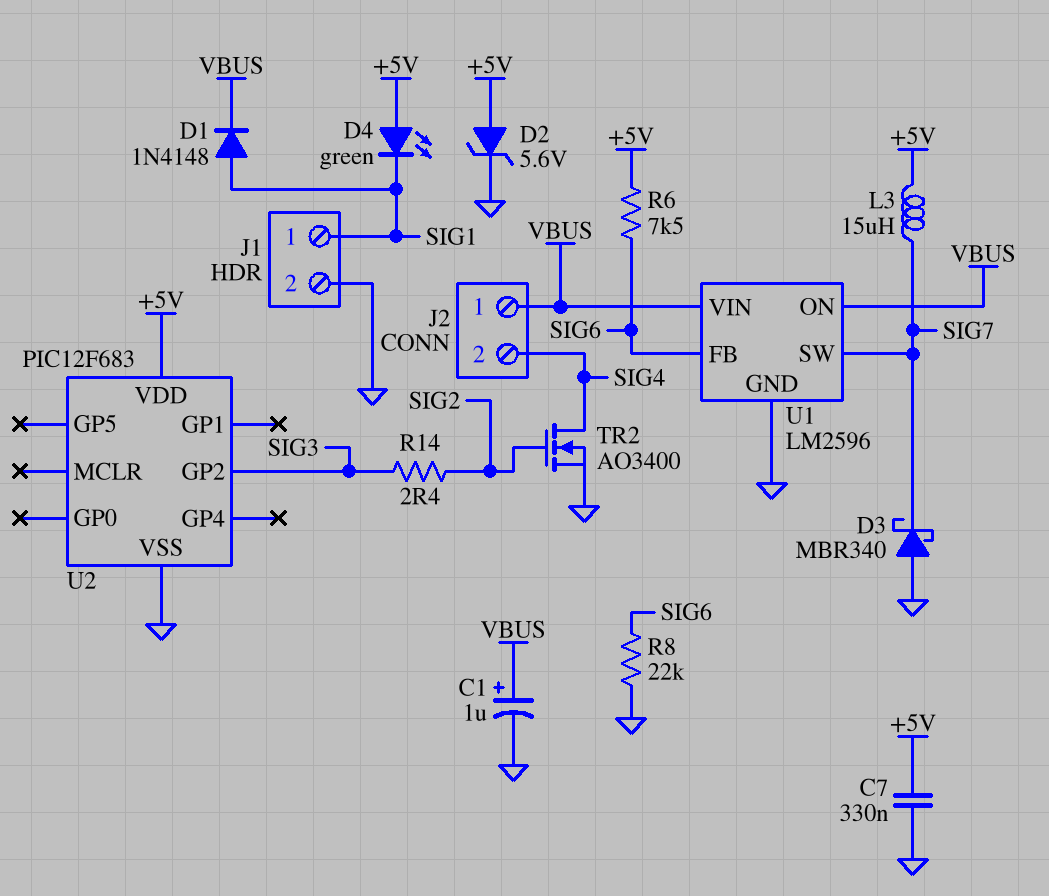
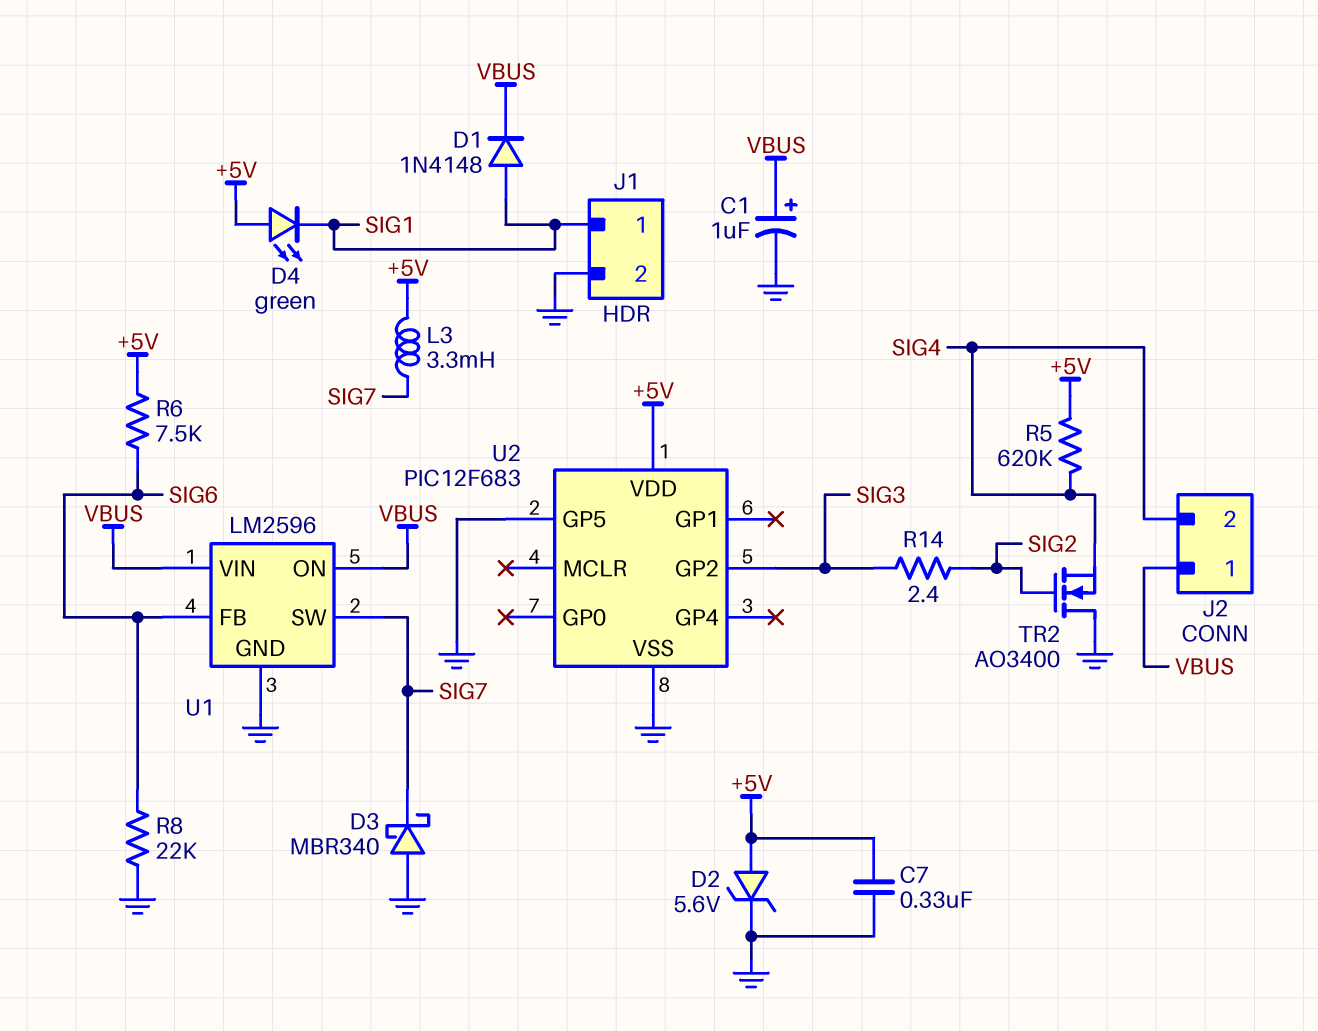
L3: 15uH (+5V, SIG7) -> 3.3mH (+5V, SIG7)
R5: none -> 620k (+5V, SIG4)
TR2: NMOS AO3400 (G SIG2, D SIG4, S GND) -> NMOS AO3400 (G SIG2, D GND, S SIG4)
U2 pin GP5: none -> GND

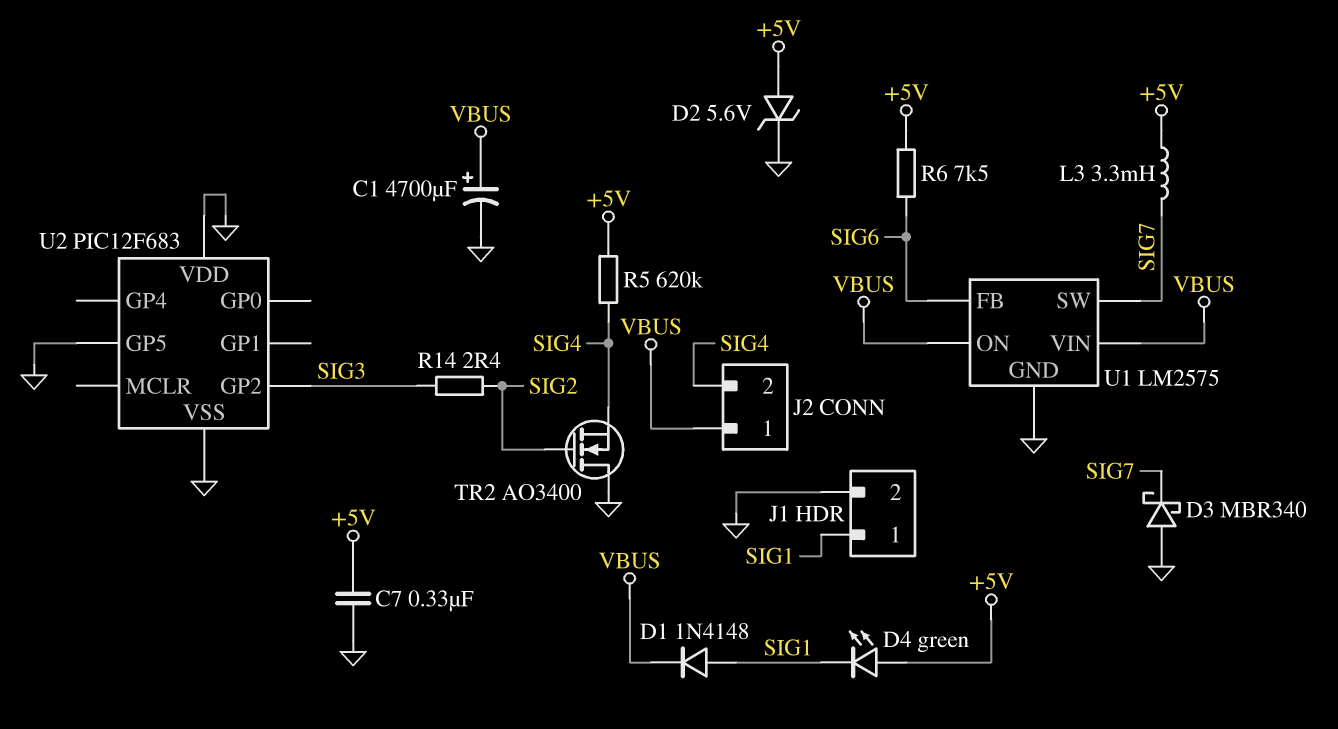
C1: 1uF (plus VBUS, minus GND) -> 4700uF (plus VBUS, minus GND)
R8: 22k (GND, SIG6) -> none
U1: LM2596 -> LM2575
U2 pin VDD: +5V -> GND

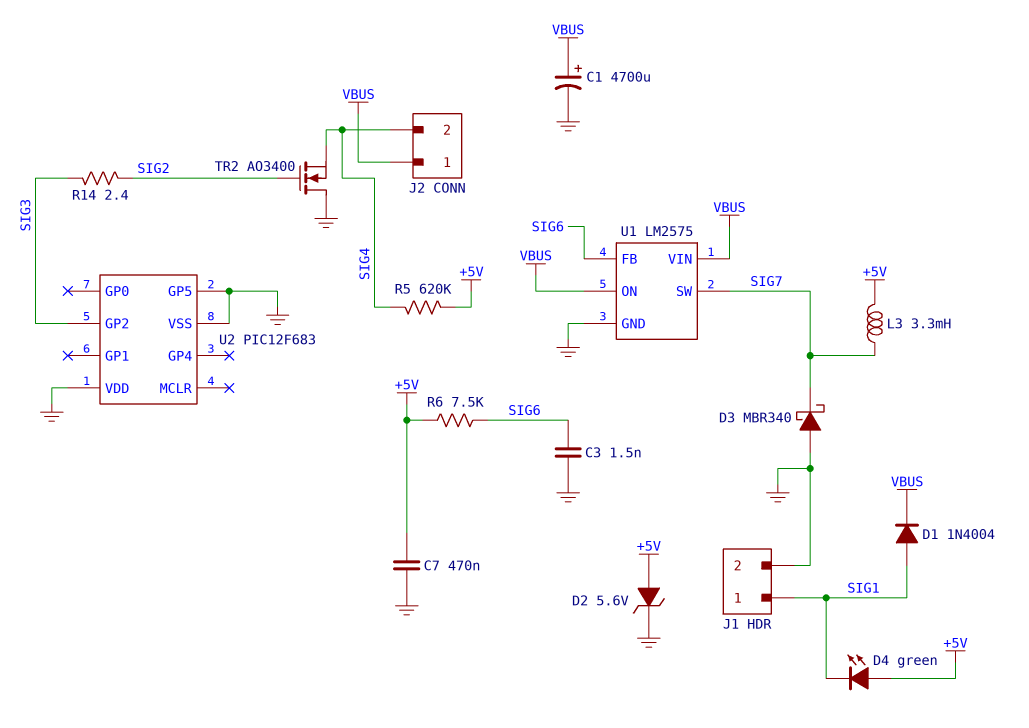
C3: none -> 1.5nF (GND, SIG6)
C7: 330nF (+5V, GND) -> 470nF (+5V, GND)
D1: diode 1N4148 (A SIG1, K VBUS) -> diode 1N4004 (A SIG1, K VBUS)

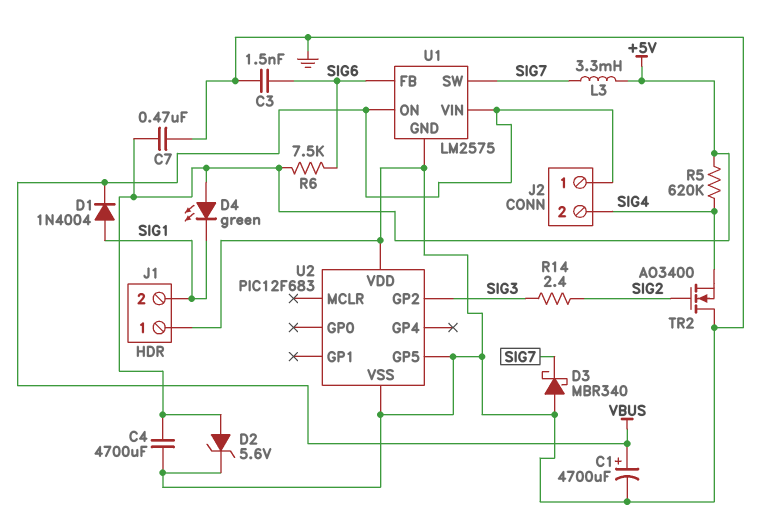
C4: none -> 4700uF (+5V, GND)
J1 pin 1: SIG1 -> GND
J1 pin 2: GND -> SIG1

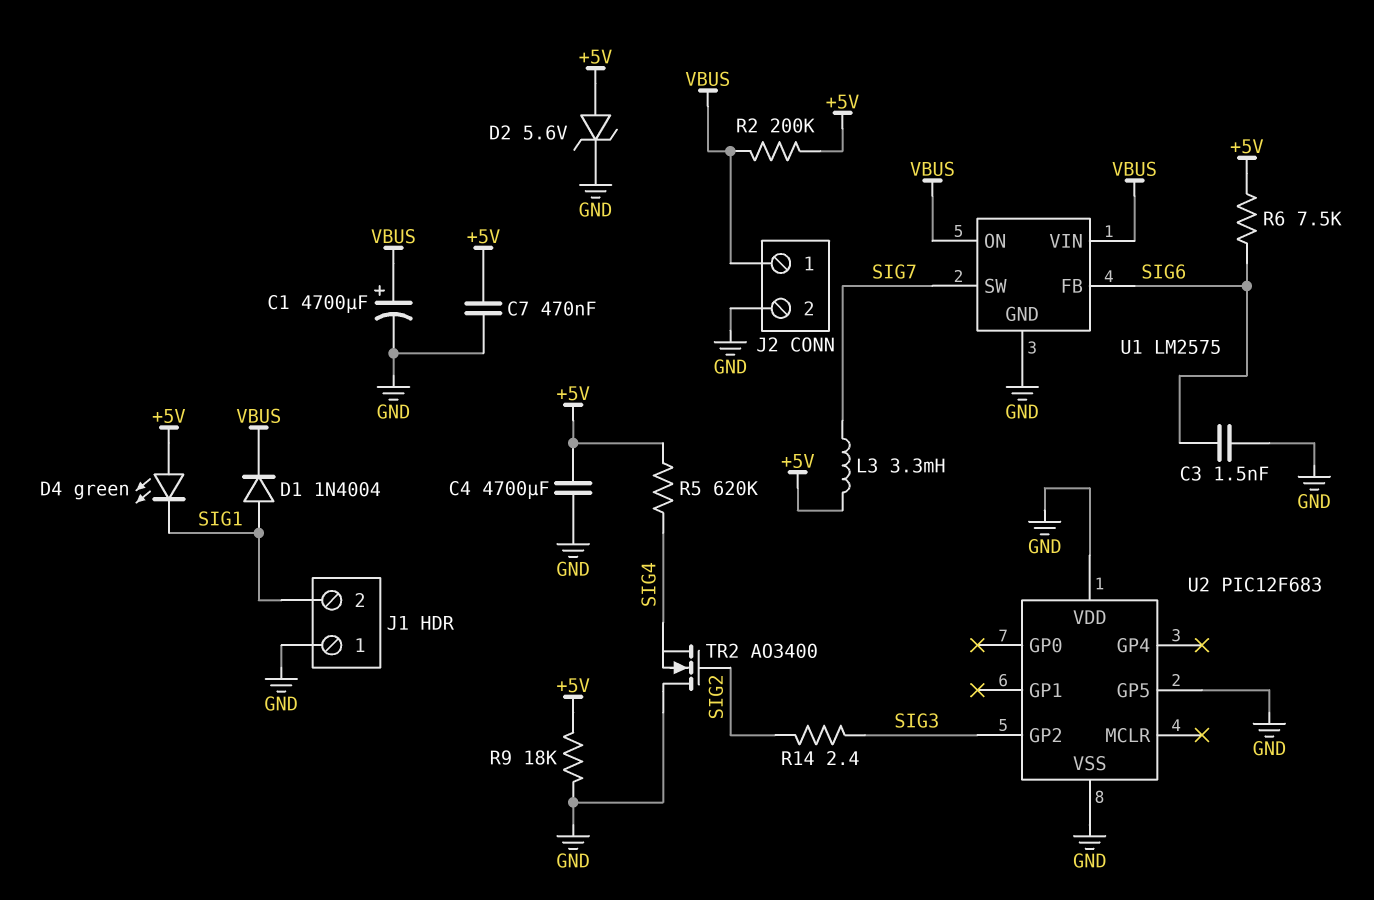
D3: schottky MBR340 (A GND, K SIG7) -> none
J2 pin 2: SIG4 -> GND
R2: none -> 200k (+5V, VBUS)
R9: none -> 18k (+5V, GND)

